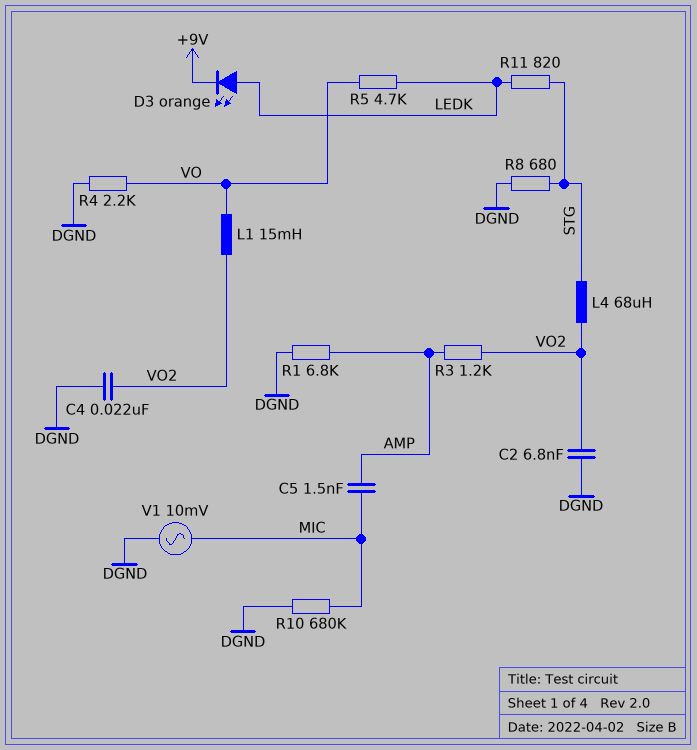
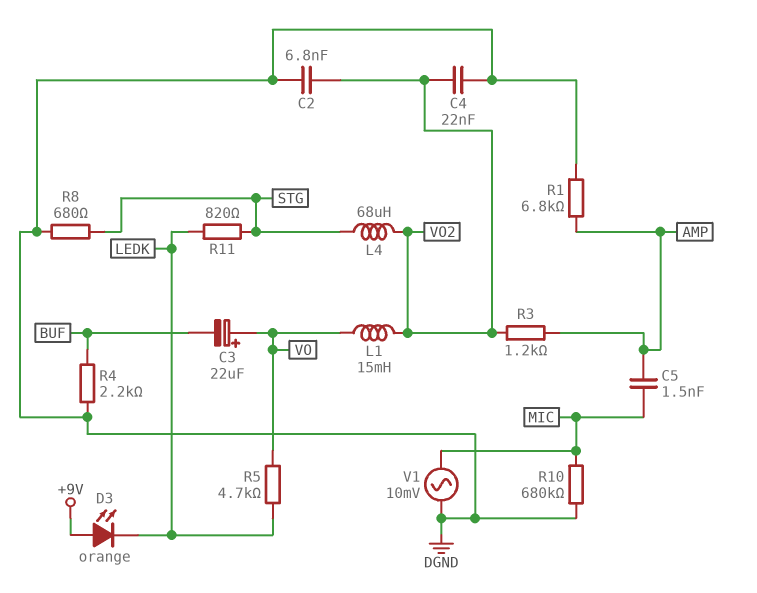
C3: none -> 22uF (plus VO, minus BUF)
D3: LED orange (A LEDK, K +9V) -> LED orange (A +9V, K LEDK)
R4: 2.2k (DGND, VO) -> 2.2k (BUF, DGND)

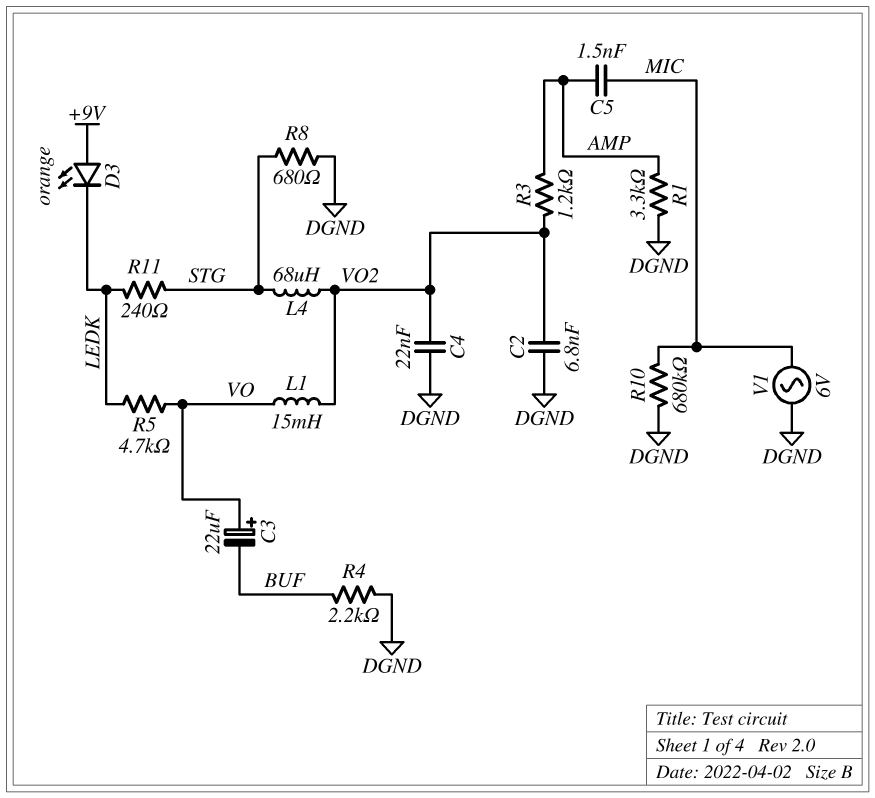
R1: 6.8k (AMP, DGND) -> 3.3k (AMP, DGND)
R11: 820 (LEDK, STG) -> 240 (LEDK, STG)
V1: AC 10mV (DGND, MIC) -> AC 6V (DGND, MIC)

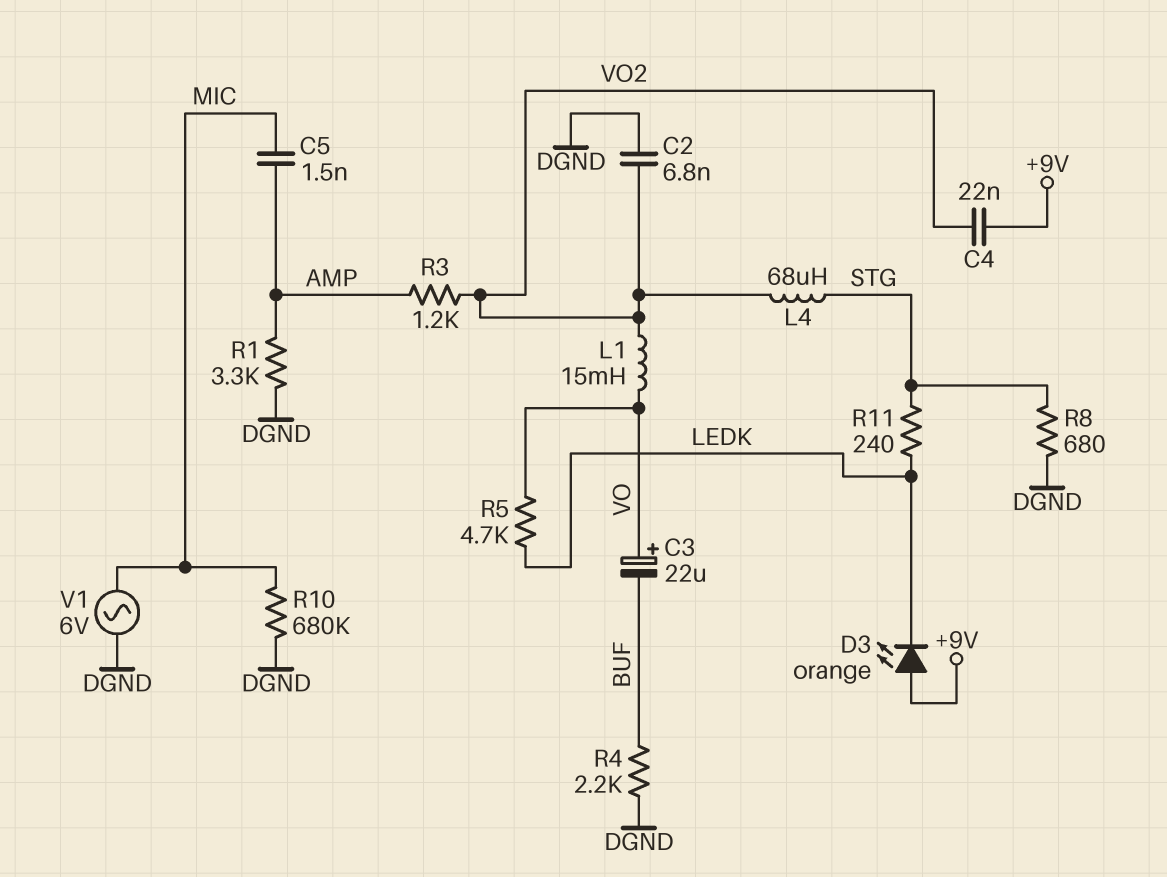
C4: 22nF (DGND, VO2) -> 22nF (+9V, VO2)

